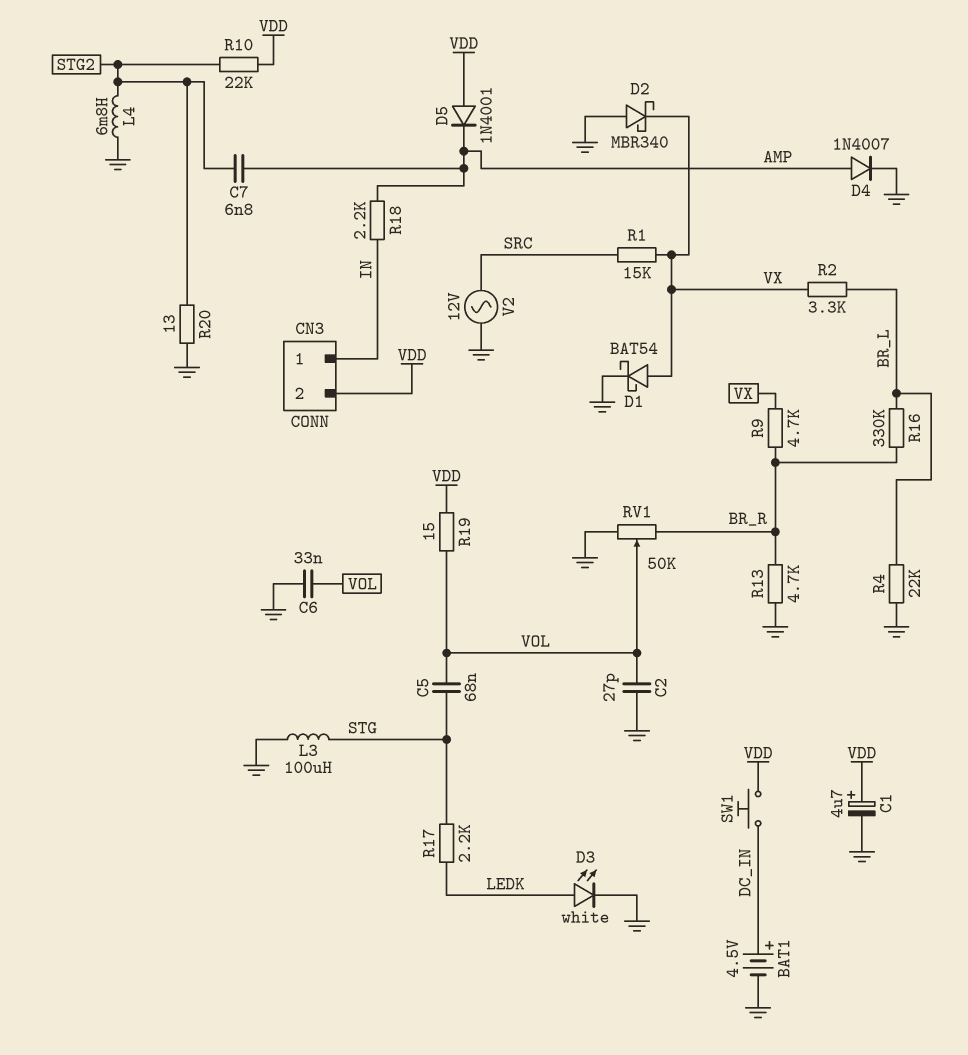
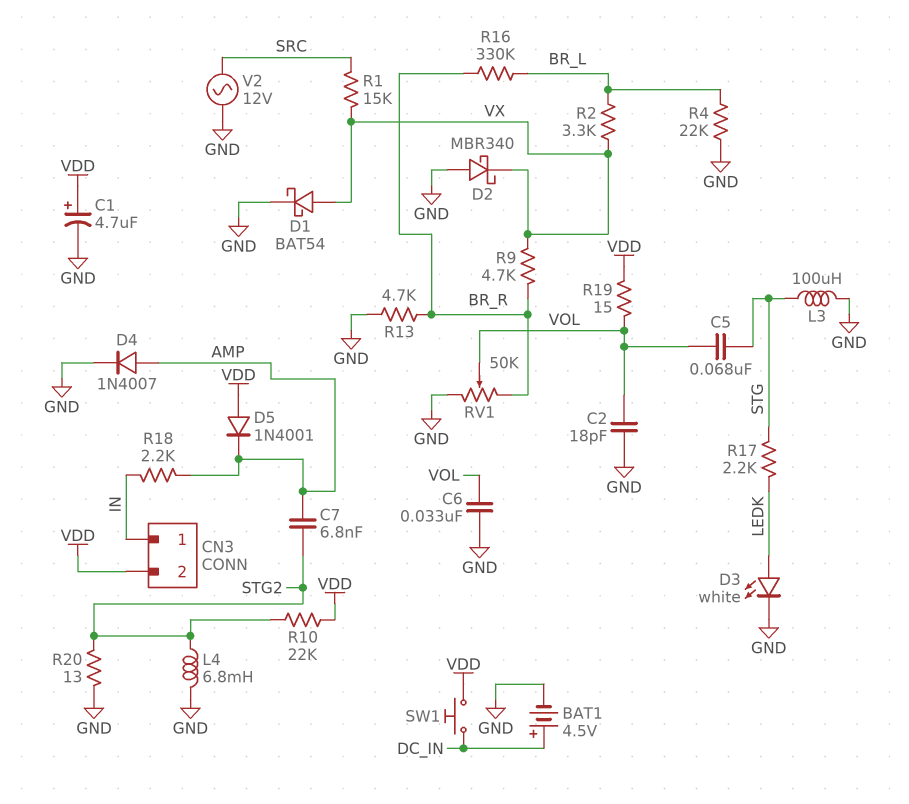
C2: 27pF (GND, VOL) -> 18pF (GND, VOL)

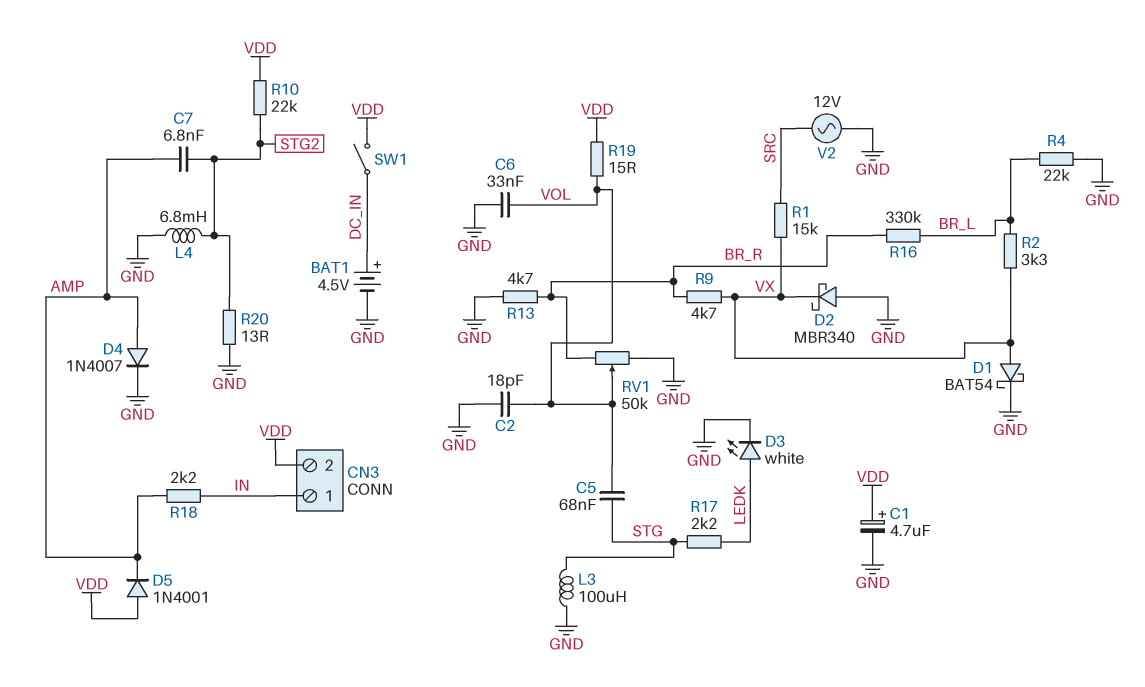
SW1: button (DC_IN, VDD) -> switch (DC_IN, VDD)

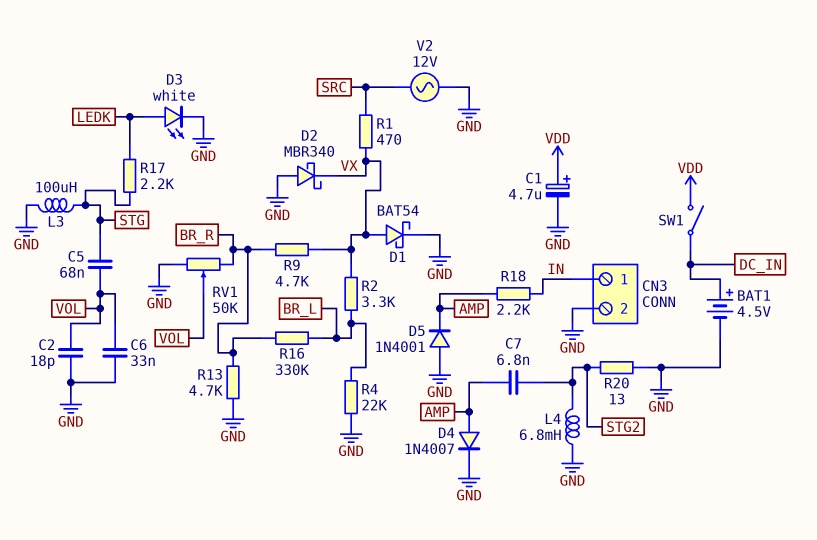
CN3 pin 2: VDD -> GND
D5: diode 1N4001 (A VDD, K AMP) -> diode 1N4001 (A GND, K AMP)
R1: 15k (SRC, VX) -> 470 (SRC, VX)
R10: 22k (STG2, VDD) -> none
R19: 15 (VDD, VOL) -> none

